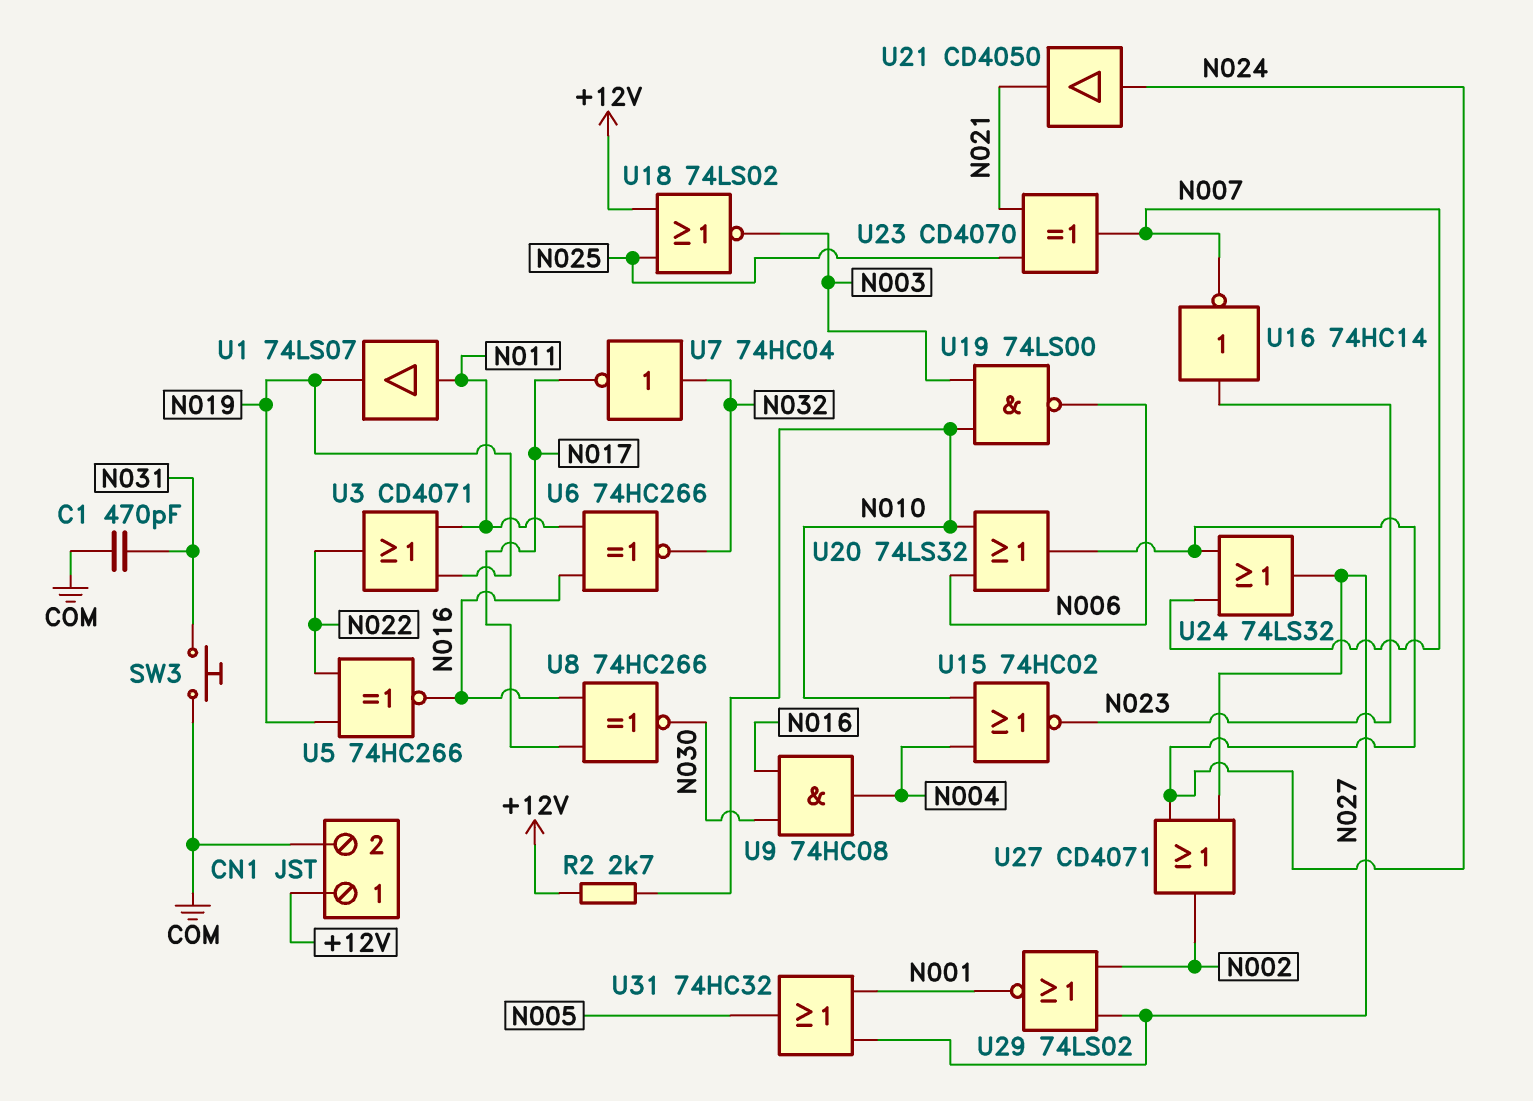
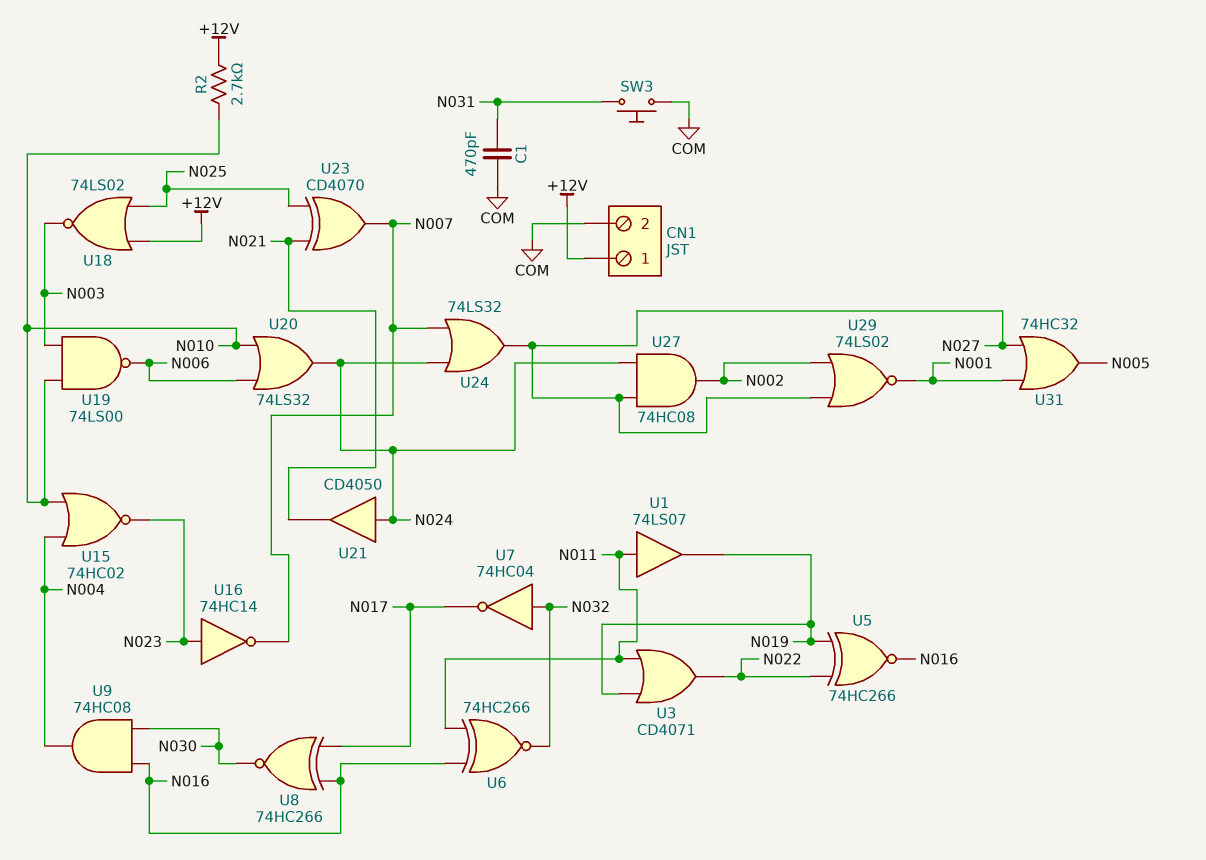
U27: OR CD4071 (in N024, in N027, out N002) -> AND 74HC08 (in N024, in N027, out N002)

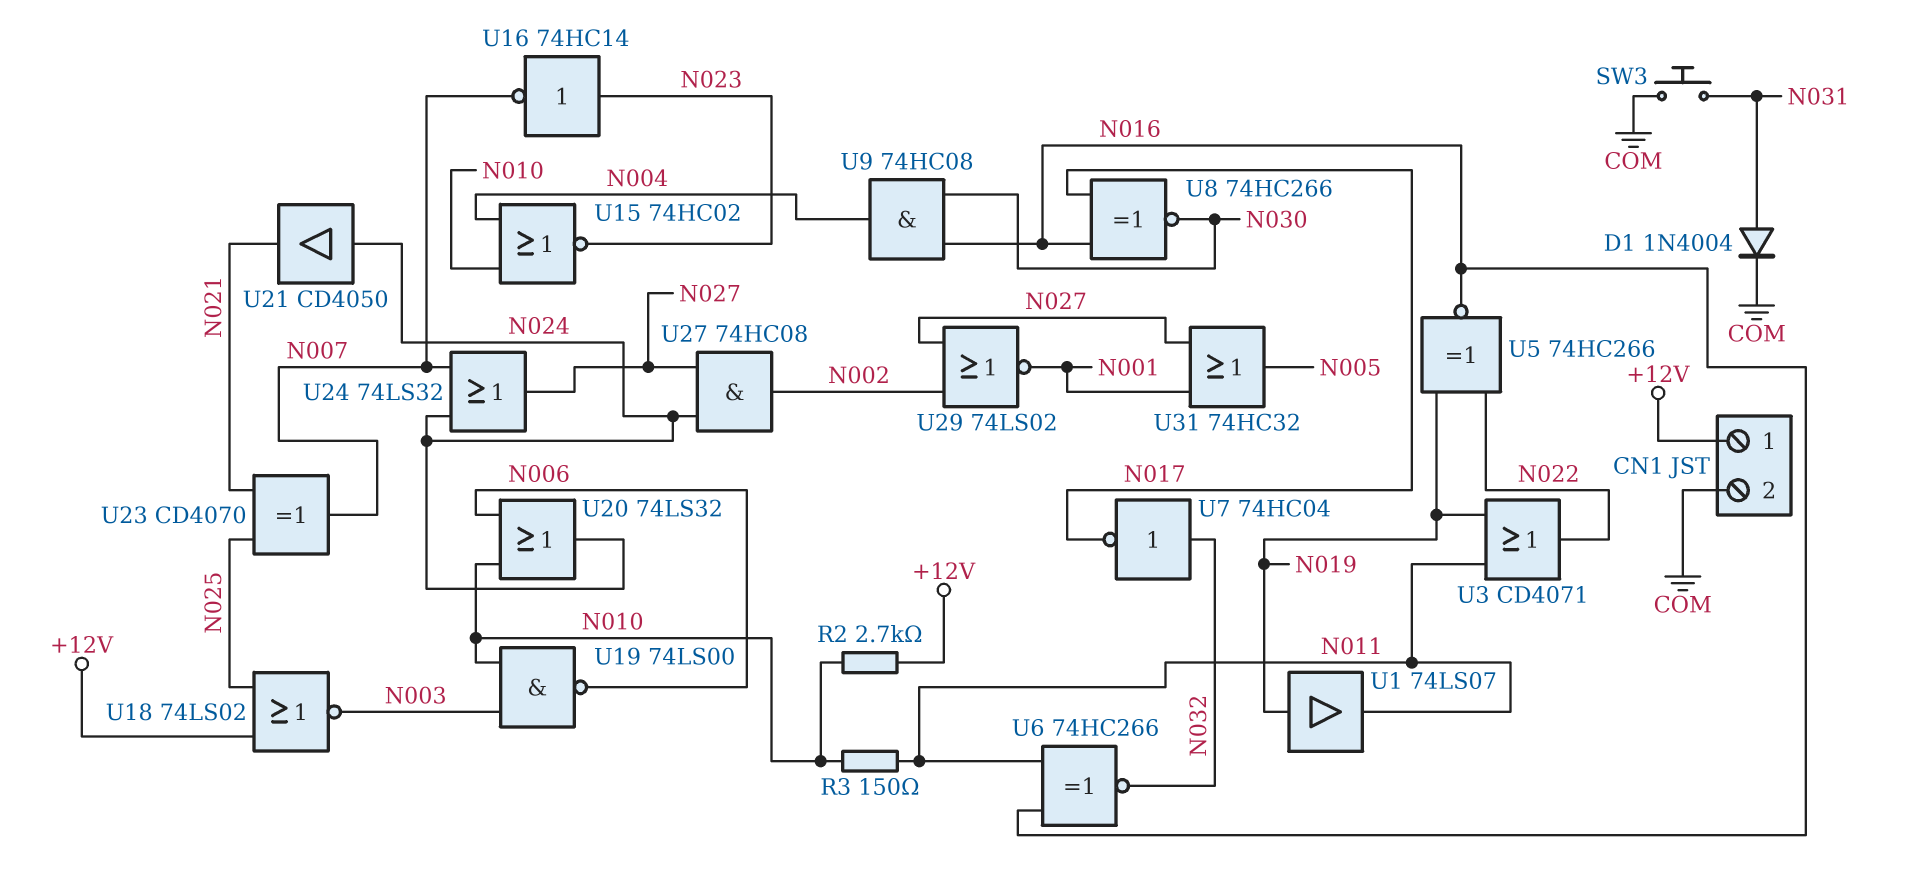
C1: 470pF (COM, N031) -> none
D1: none -> diode 1N4004 (A N031, K COM)
R3: none -> 150 (N010, N011)
U1: buffer 74LS07 (in N011, out N019) -> buffer 74LS07 (in N019, out N011)

